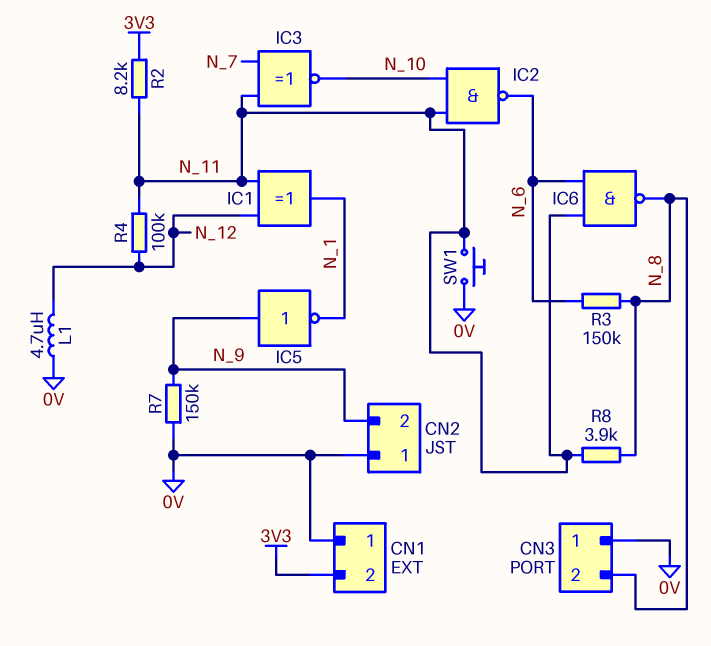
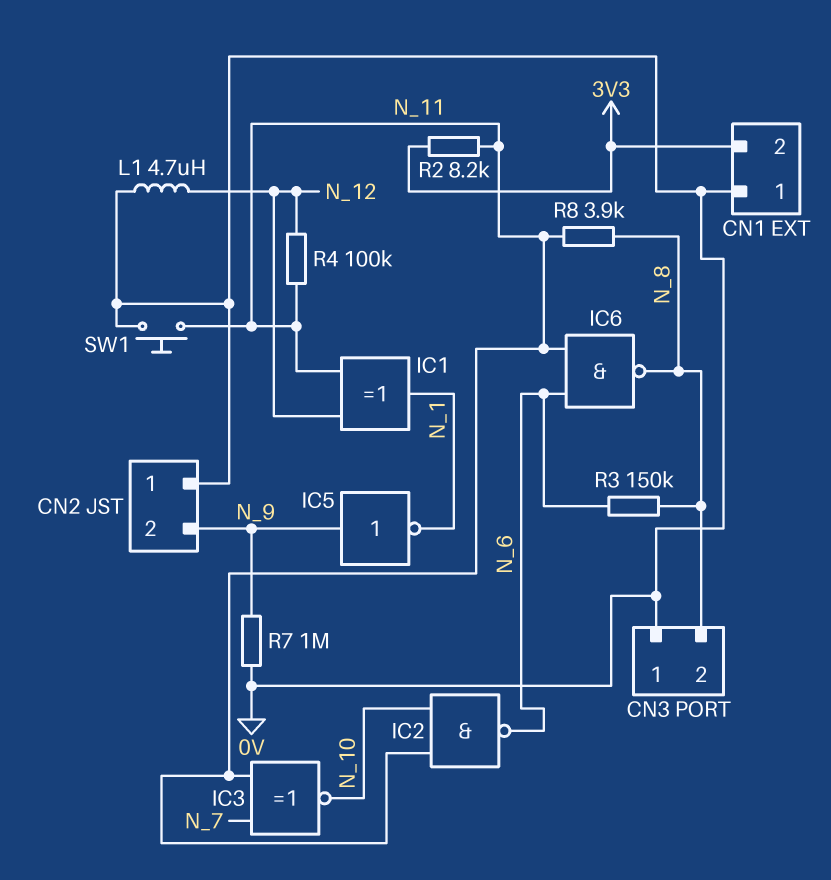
R7: 150k (0V, N_9) -> 1M (0V, N_9)

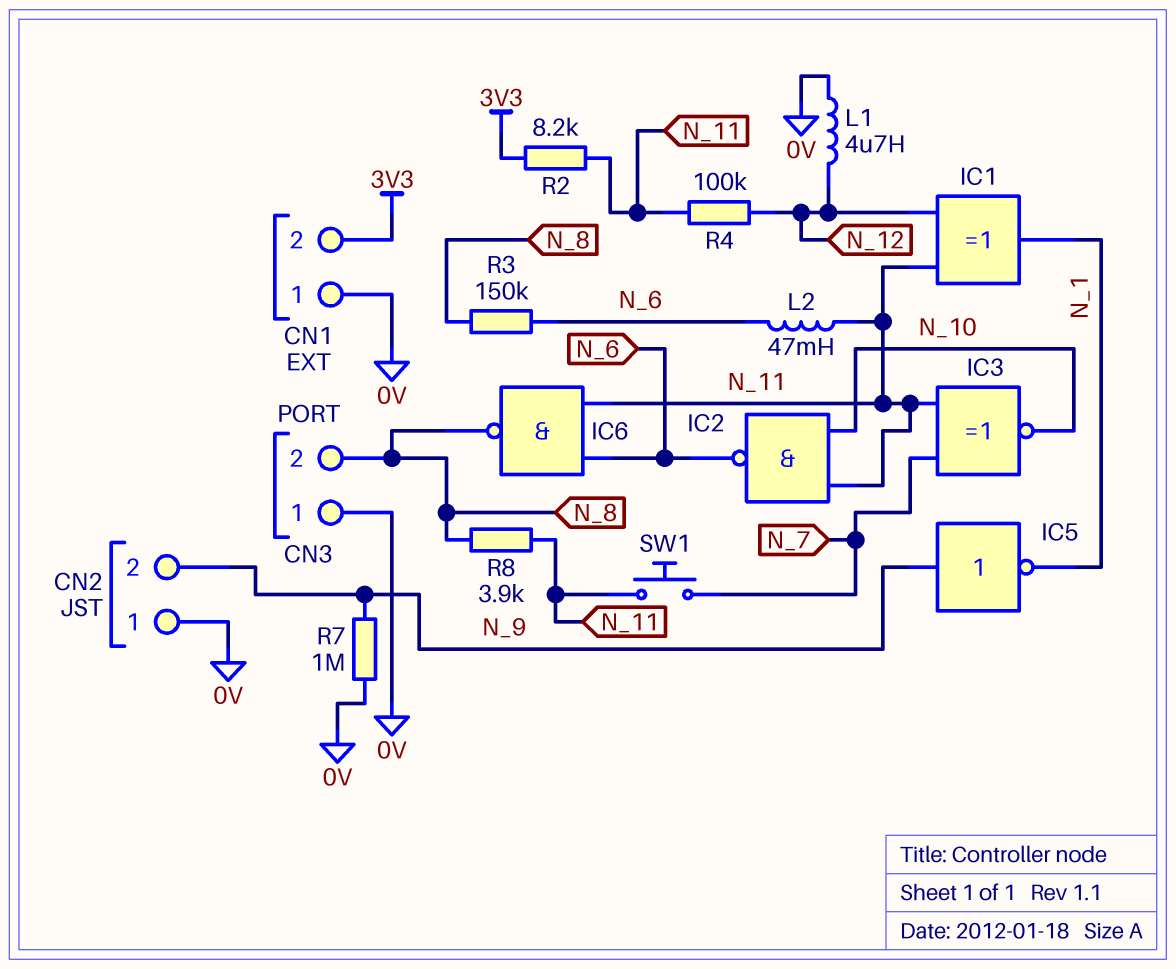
L2: none -> 47mH (N_6, N_11)
SW1: button (0V, N_11) -> button (N_7, N_11)

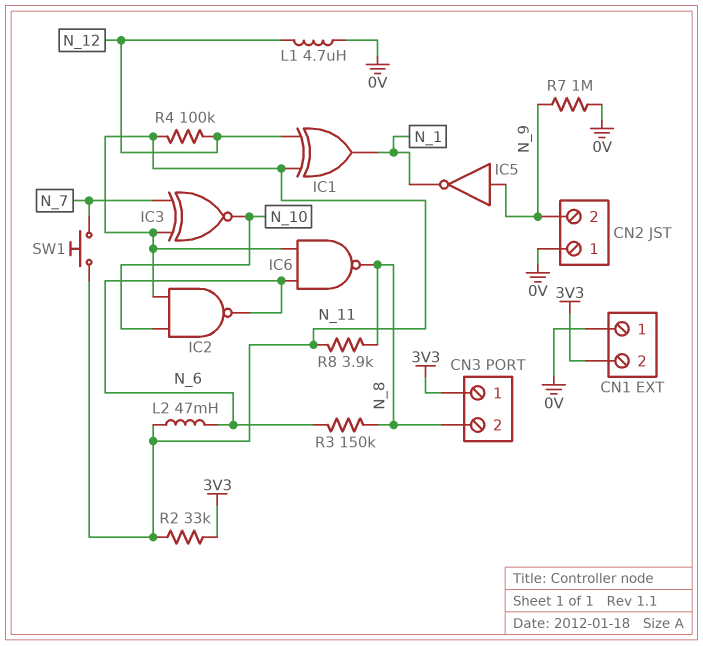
CN3 pin 1: 0V -> 3V3
R2: 8.2k (3V3, N_11) -> 33k (3V3, N_11)

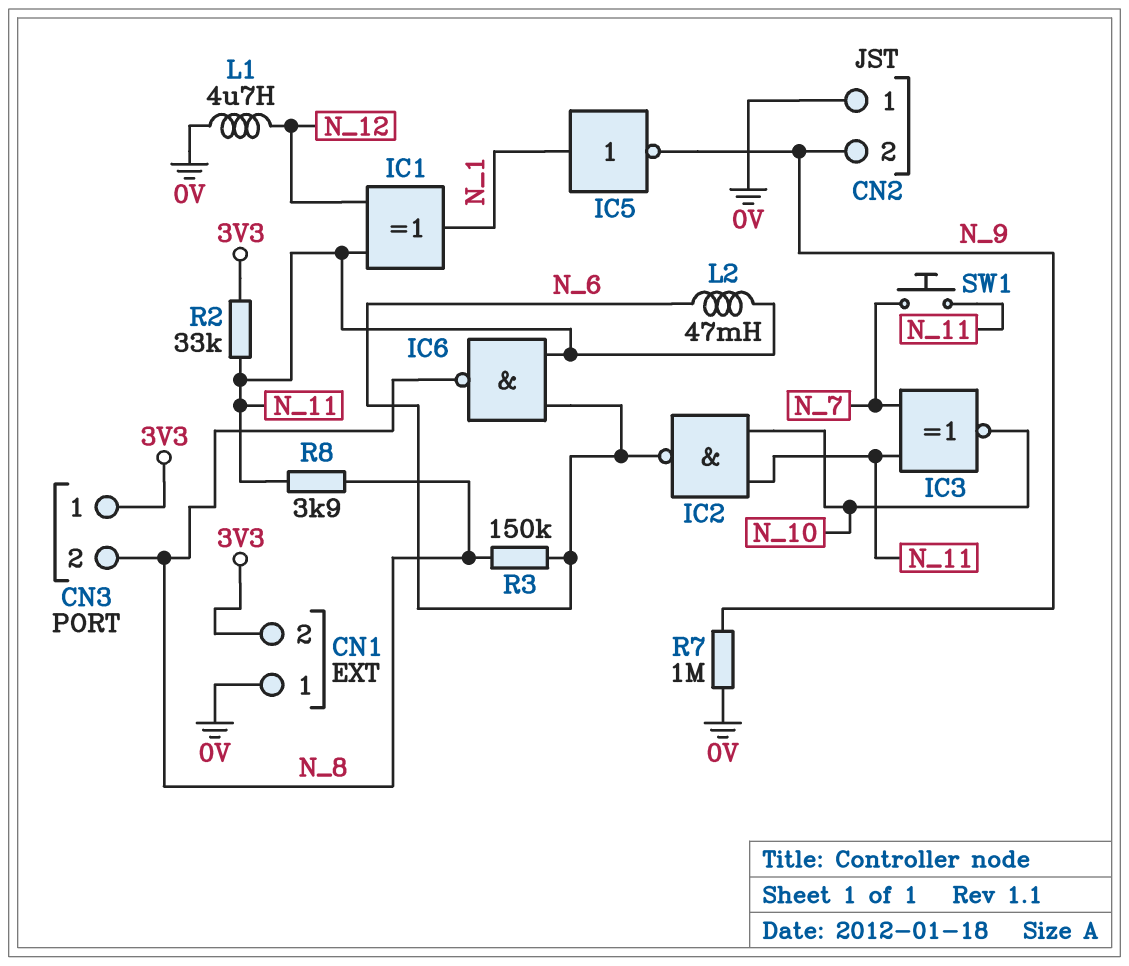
IC5: NOT (in N_9, out N_1) -> NOT (in N_1, out N_9)
R4: 100k (N_11, N_12) -> none

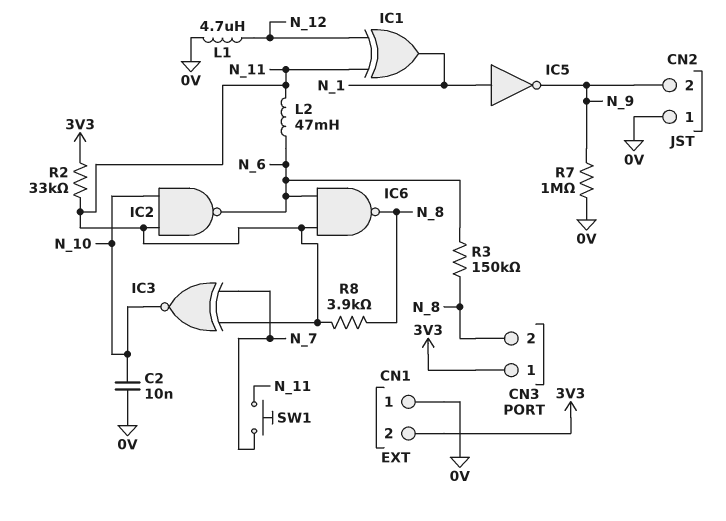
C2: none -> 10nF (0V, N_10)

